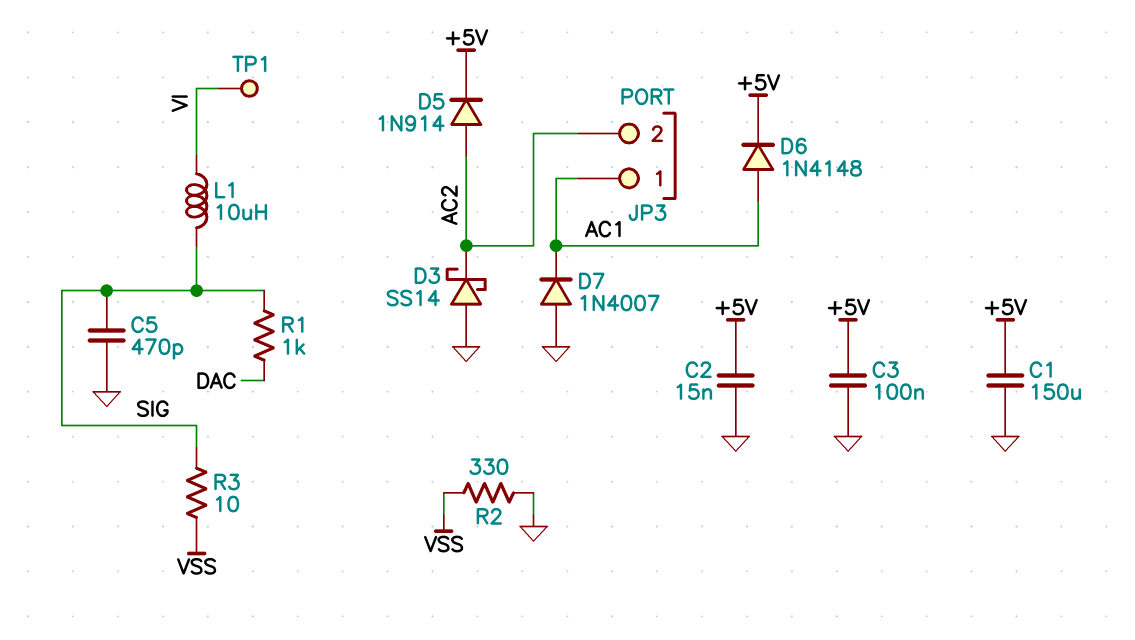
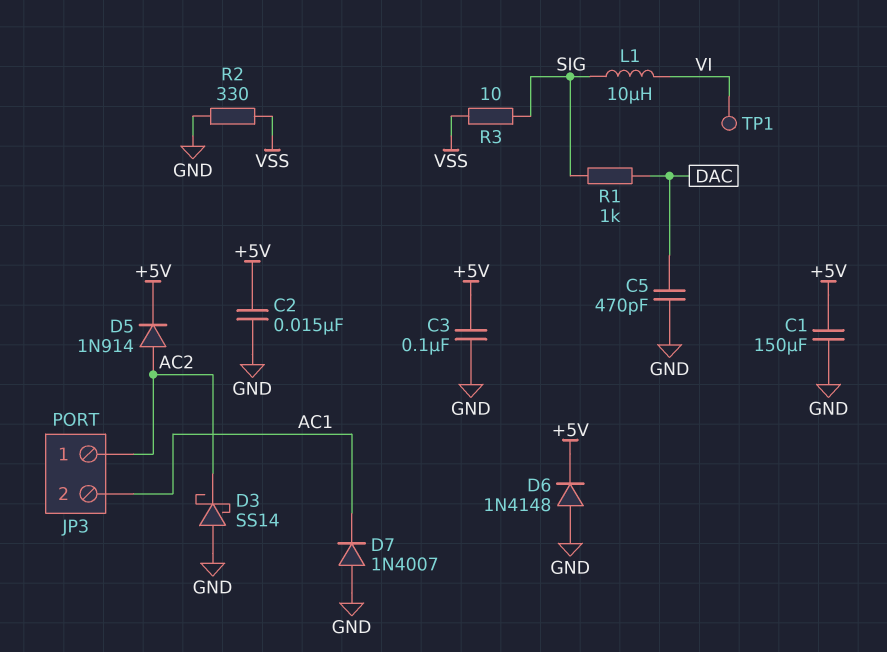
C5: 470pF (GND, SIG) -> 470pF (DAC, GND)
D6: diode 1N4148 (A AC1, K +5V) -> diode 1N4148 (A GND, K +5V)
JP3 pin 1: AC1 -> AC2
JP3 pin 2: AC2 -> AC1

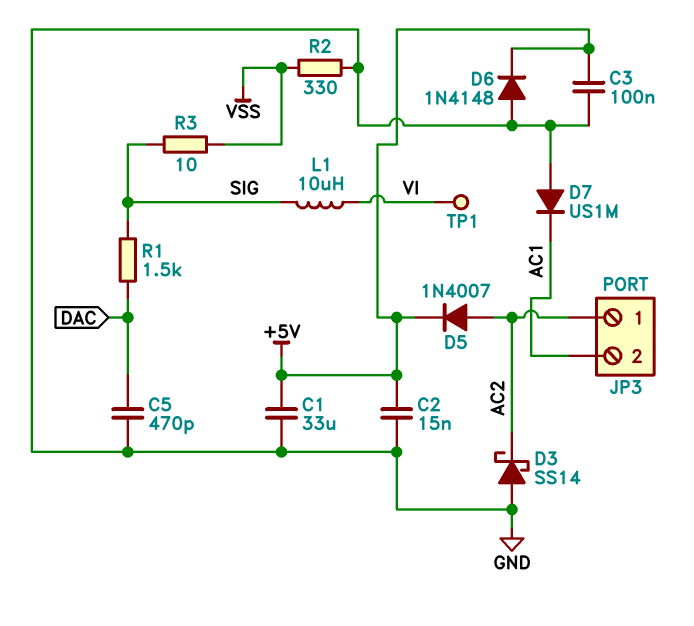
C1: 150uF (+5V, GND) -> 33uF (+5V, GND)
D5: diode 1N914 (A AC2, K +5V) -> diode 1N4007 (A AC2, K +5V)
D7: diode 1N4007 (A GND, K AC1) -> diode US1M (A GND, K AC1)
R1: 1k (DAC, SIG) -> 1.5k (DAC, SIG)

